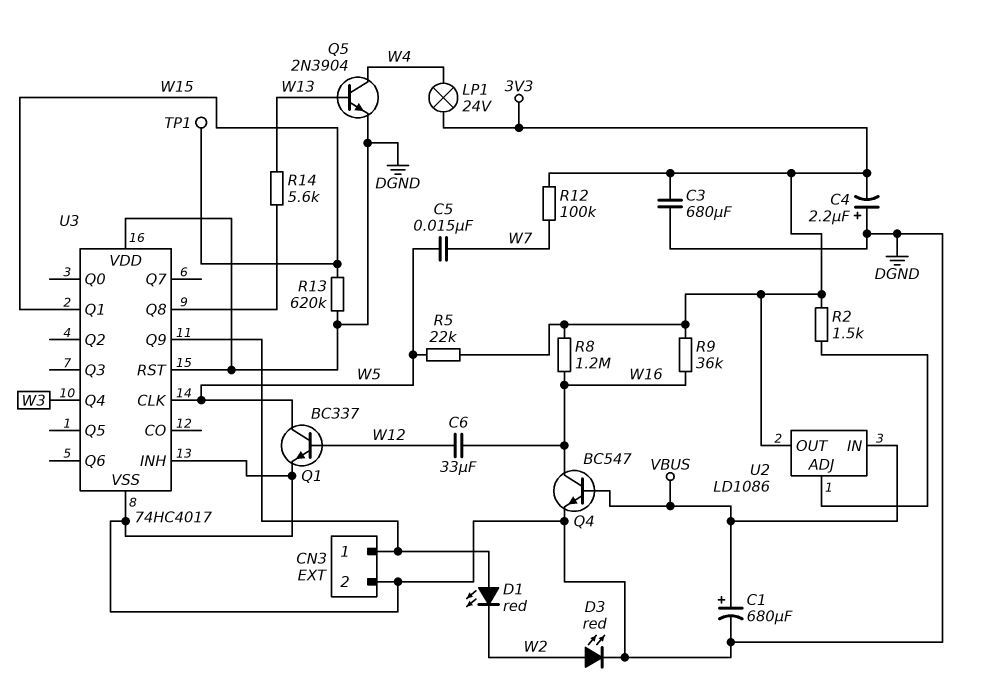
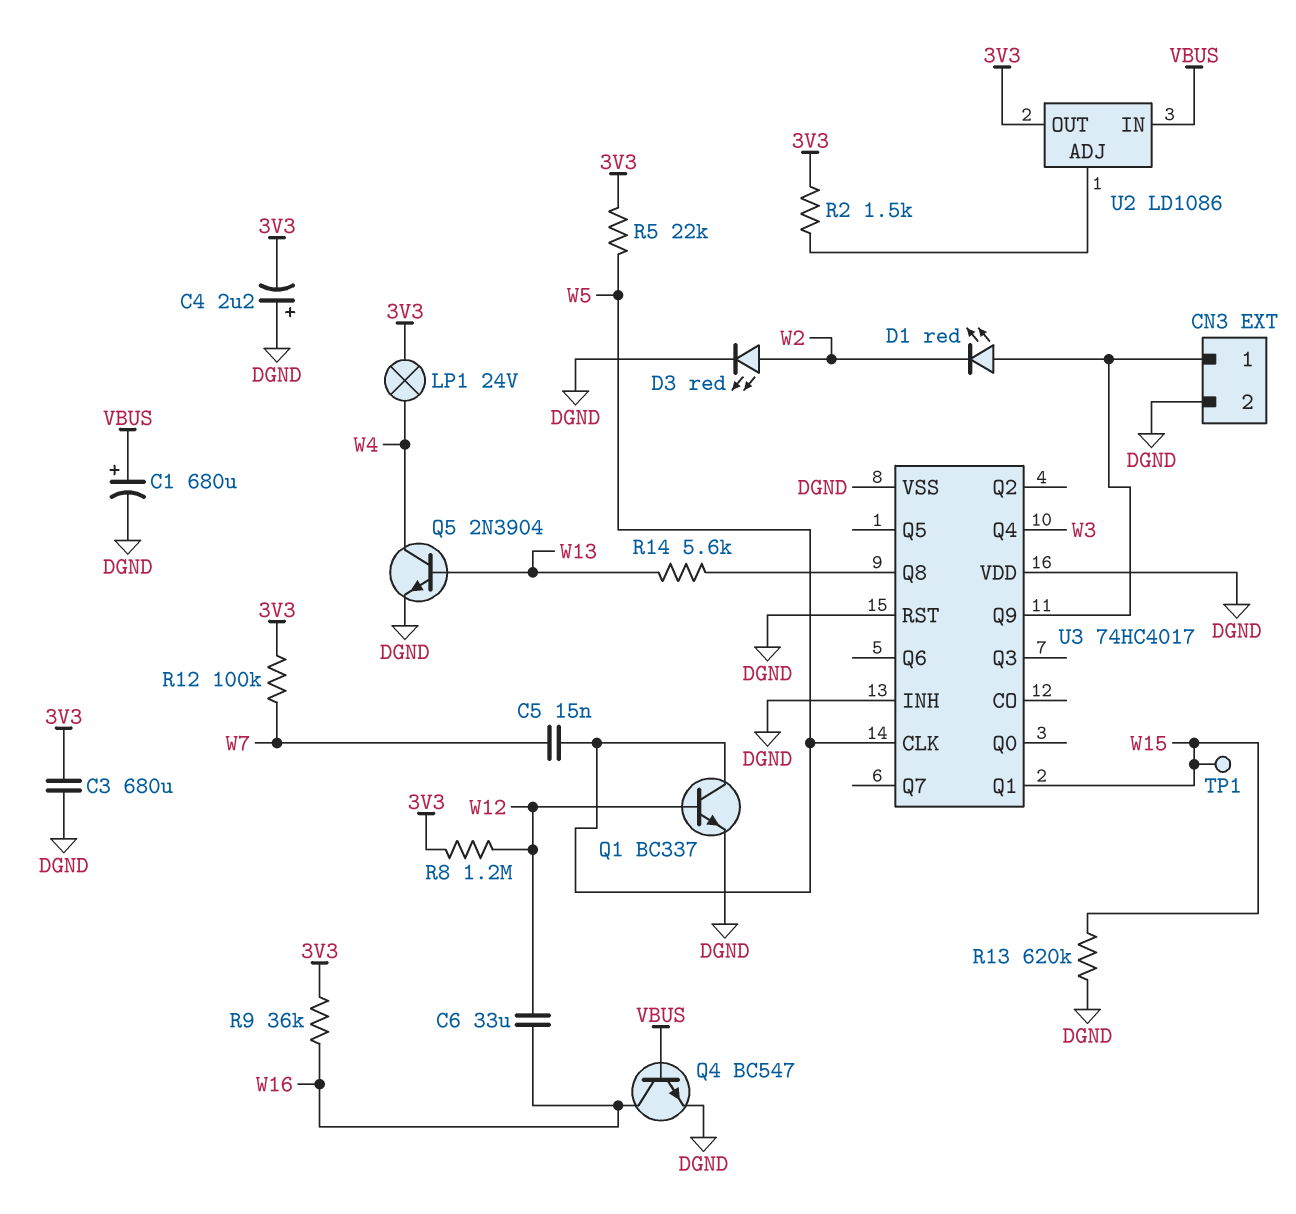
R8: 1.2M (3V3, W16) -> 1.2M (3V3, W12)

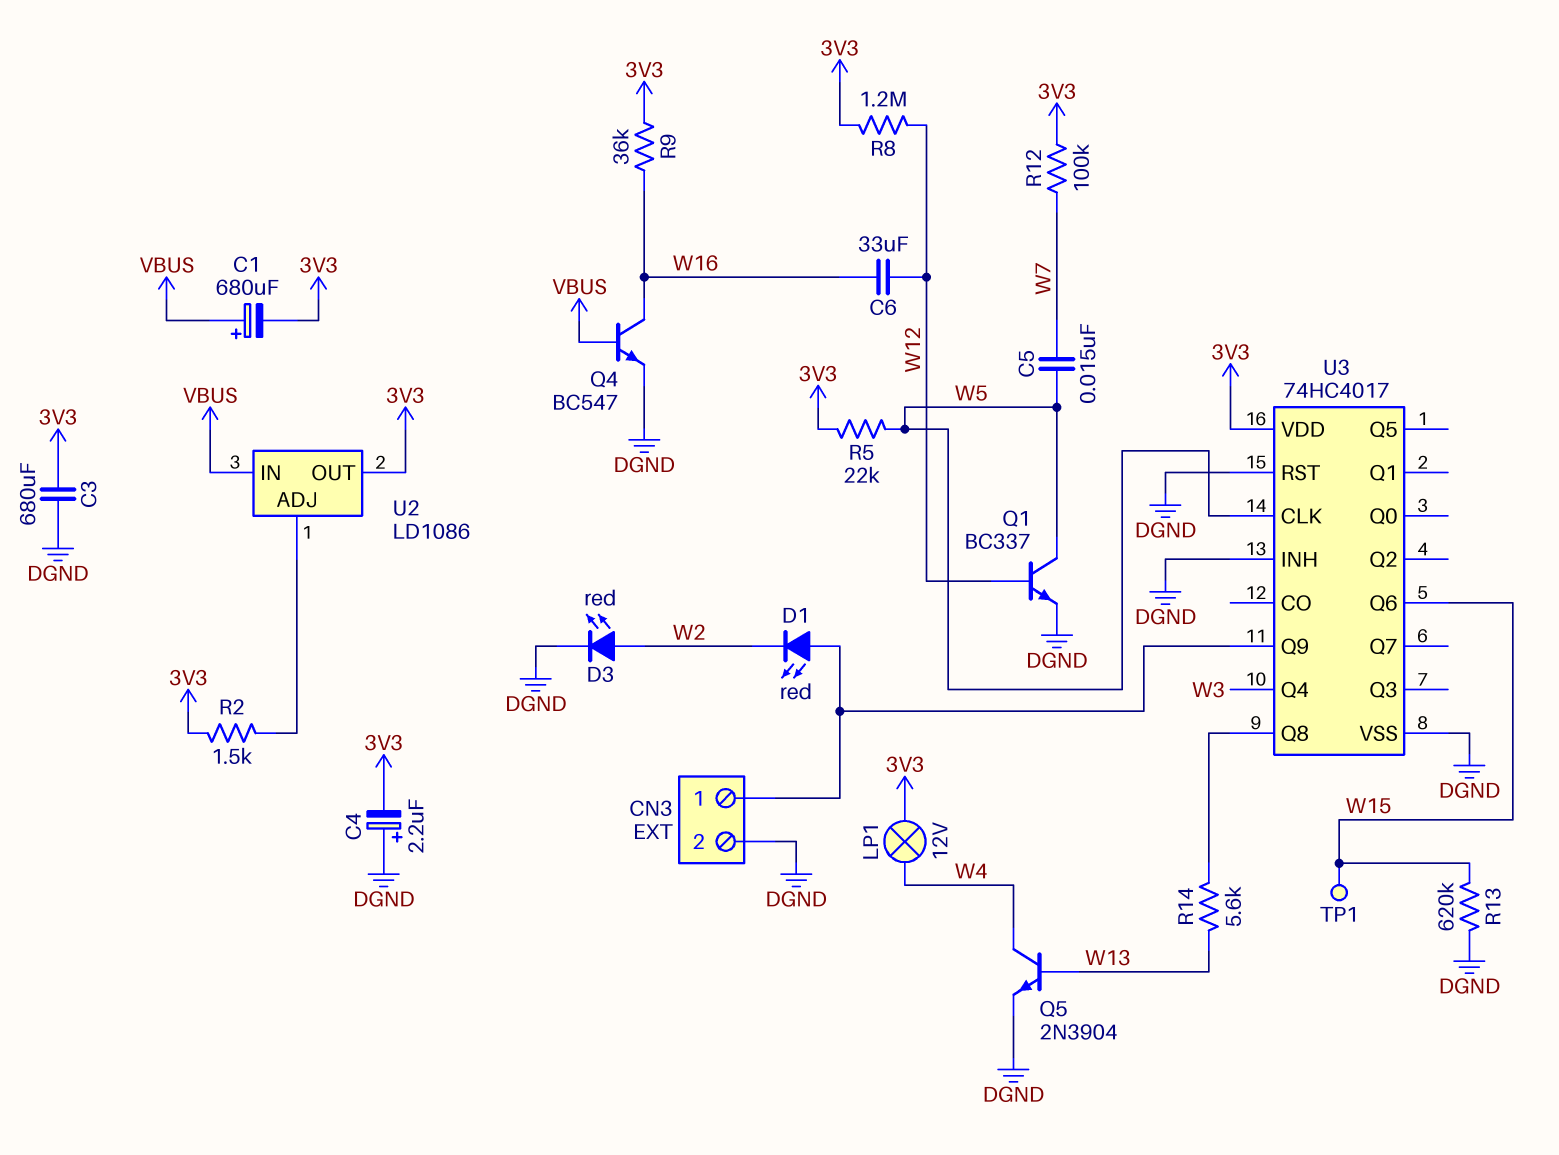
C1: 680uF (plus VBUS, minus DGND) -> 680uF (plus VBUS, minus 3V3)
LP1: lamp 24V (3V3, W4) -> lamp 12V (3V3, W4)
U3 pin Q1: W15 -> none
U3 pin Q6: none -> W15
U3 pin VDD: DGND -> 3V3

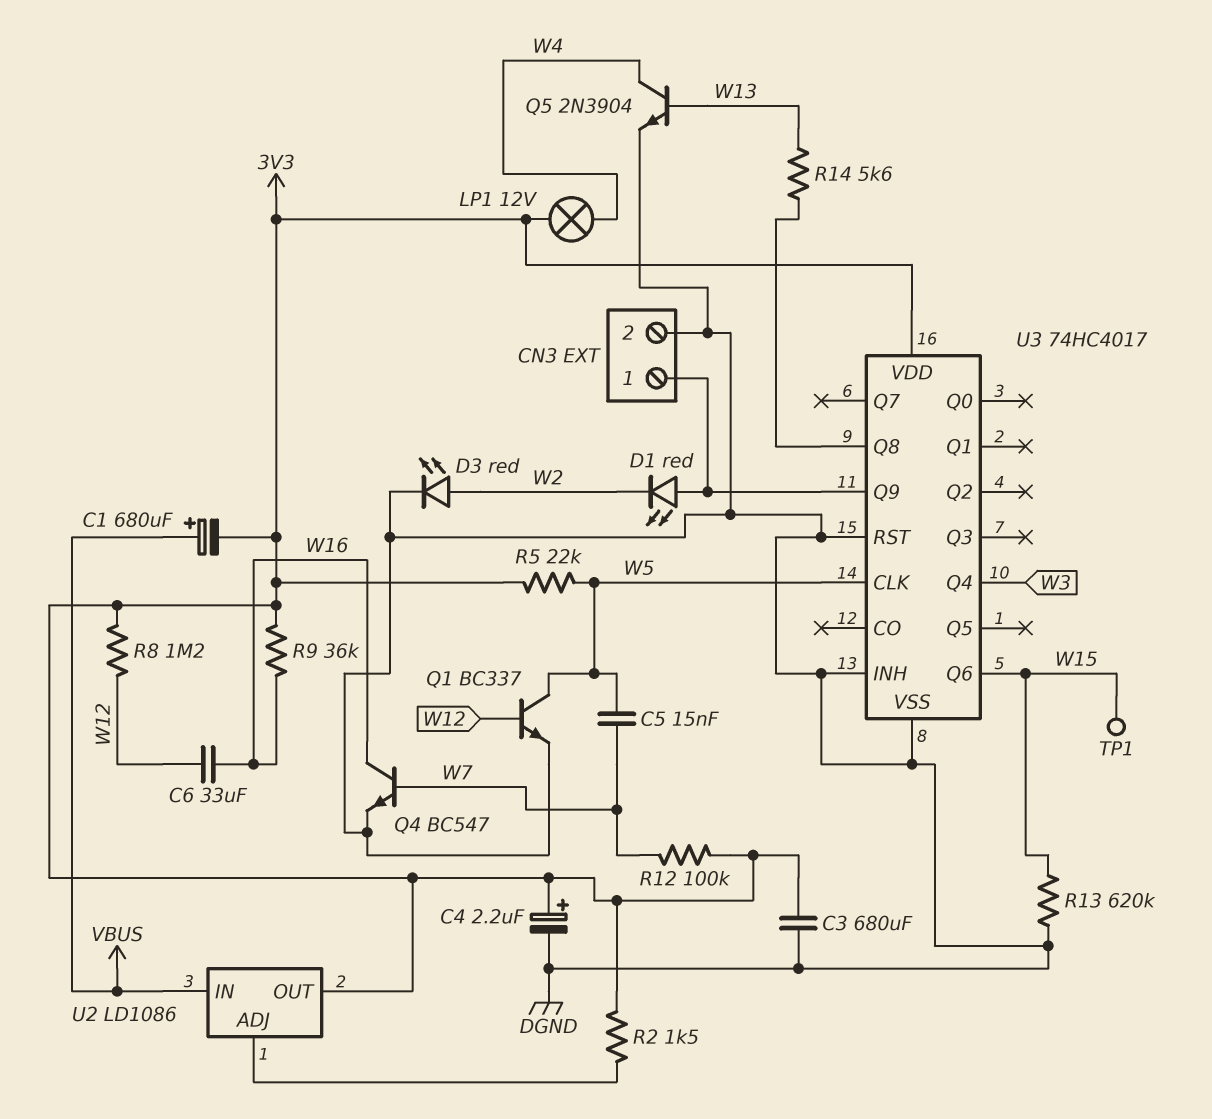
C4: 2.2uF (plus DGND, minus 3V3) -> 2.2uF (plus 3V3, minus DGND)
Q4: NPN BC547 (B VBUS, C W16, E DGND) -> NPN BC547 (B W7, C W16, E DGND)

